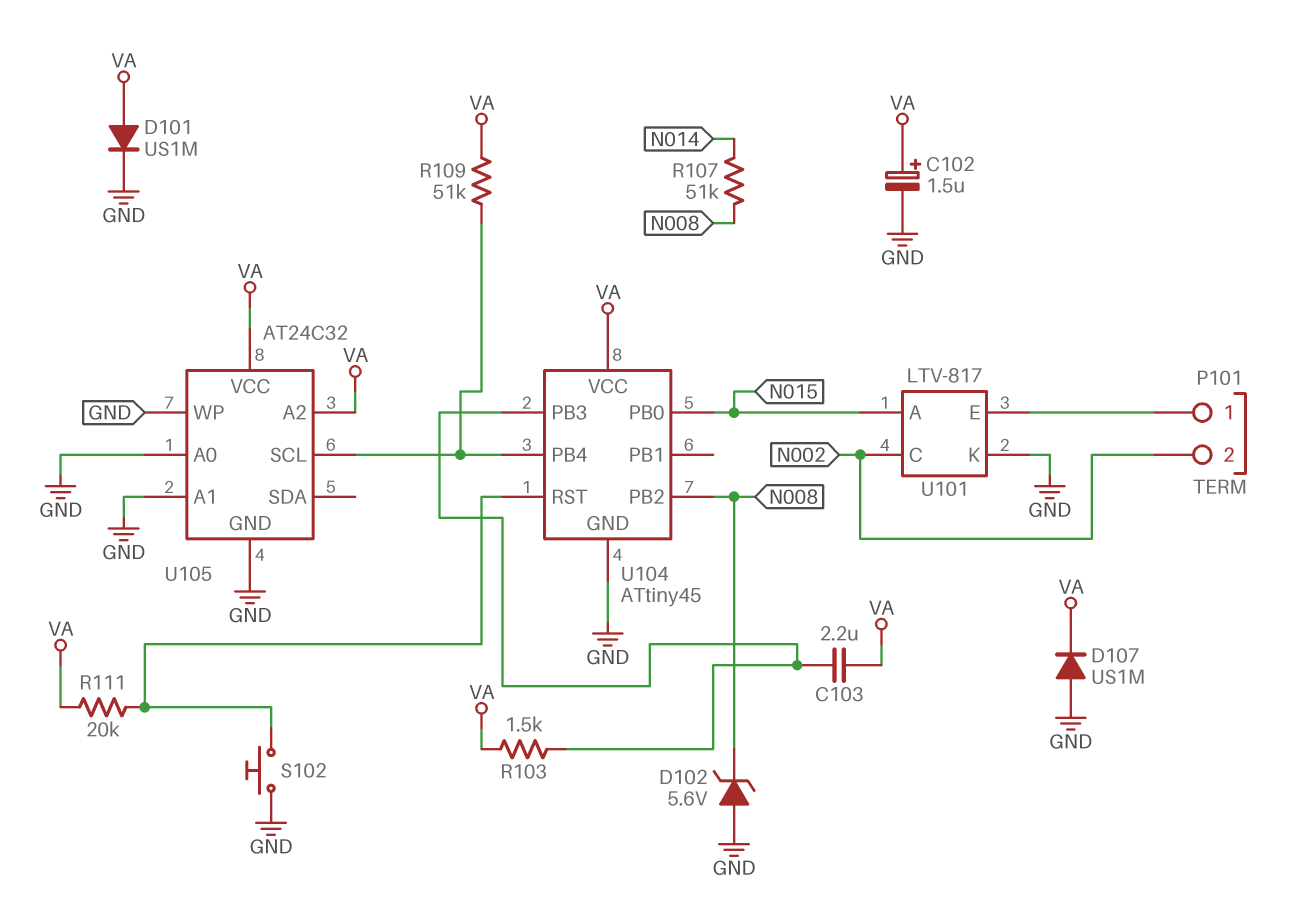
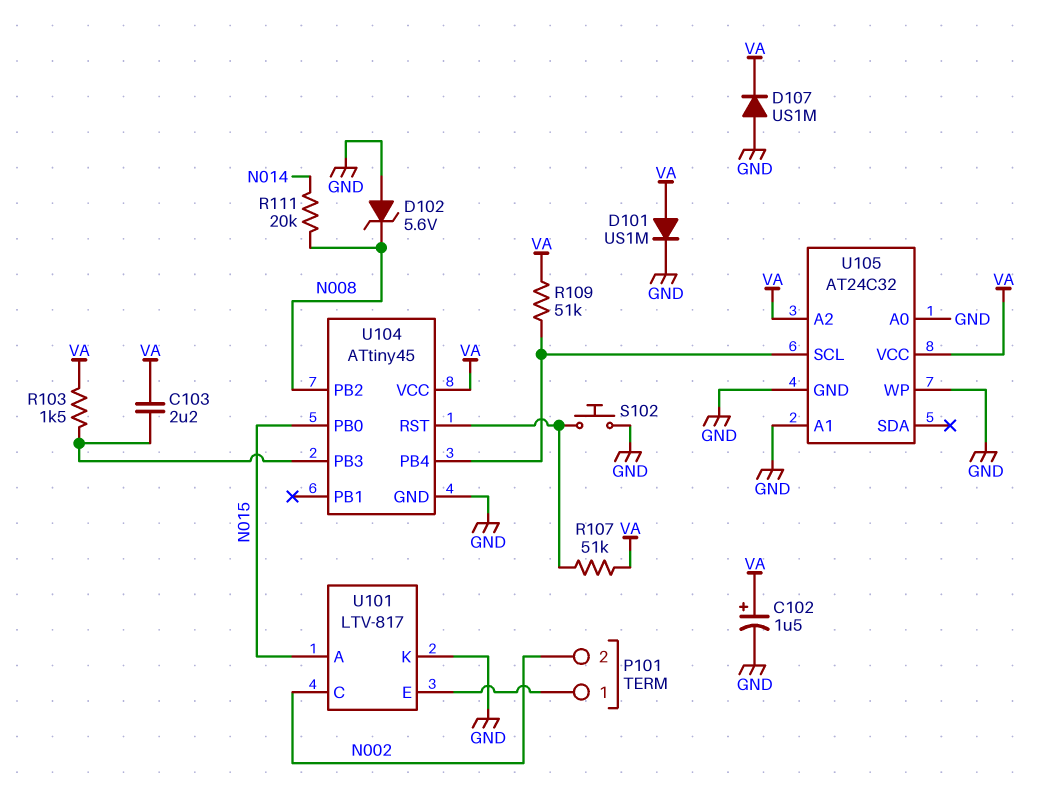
R107: 51k (N008, N014) -> 51k (U104/RST, VA)
R111: 20k (U104/RST, VA) -> 20k (N008, N014)

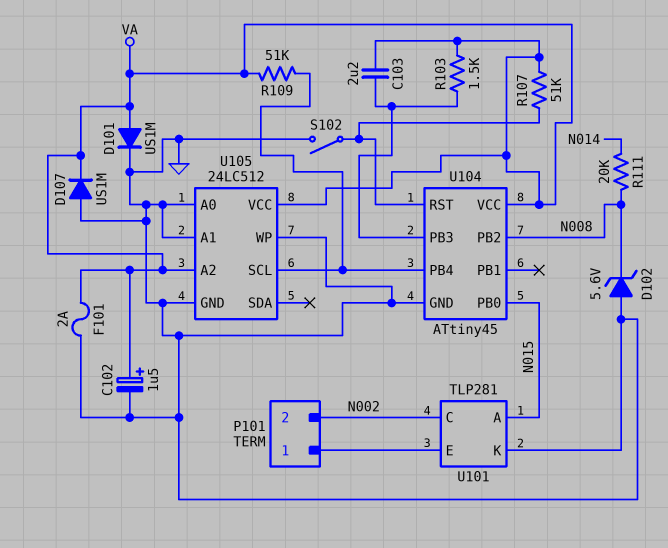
F101: none -> 2A (GND, VA)
S102: button (GND, U104/RST) -> switch (GND, U104/RST)
U101: LTV-817 -> TLP281
U105: AT24C32 -> 24LC512

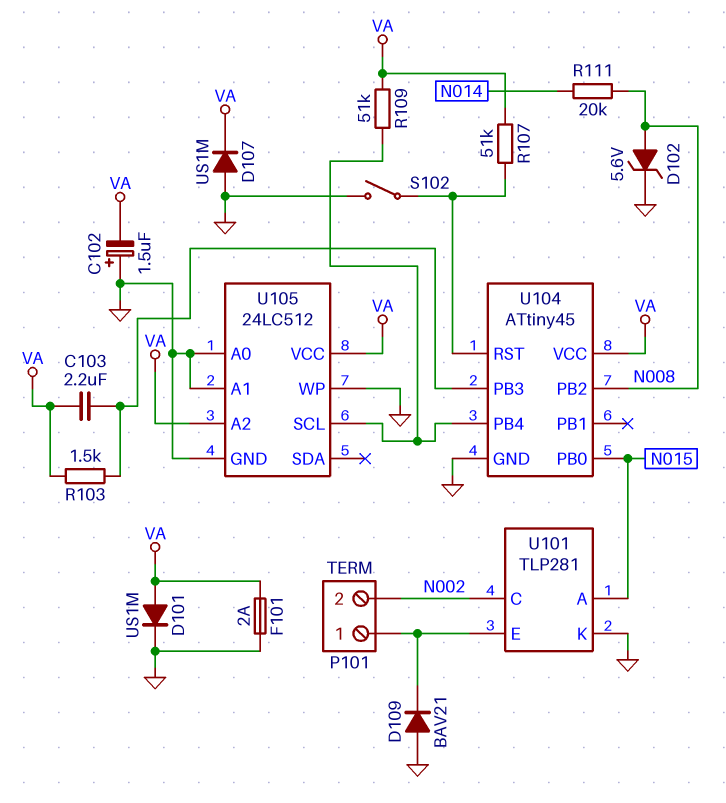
C102: 1.5uF (plus VA, minus GND) -> 1.5uF (plus GND, minus VA)
D102: zener 5.6V (A GND, K N008) -> zener 5.6V (A N008, K GND)
D109: none -> diode BAV21 (A GND, K P101/1)

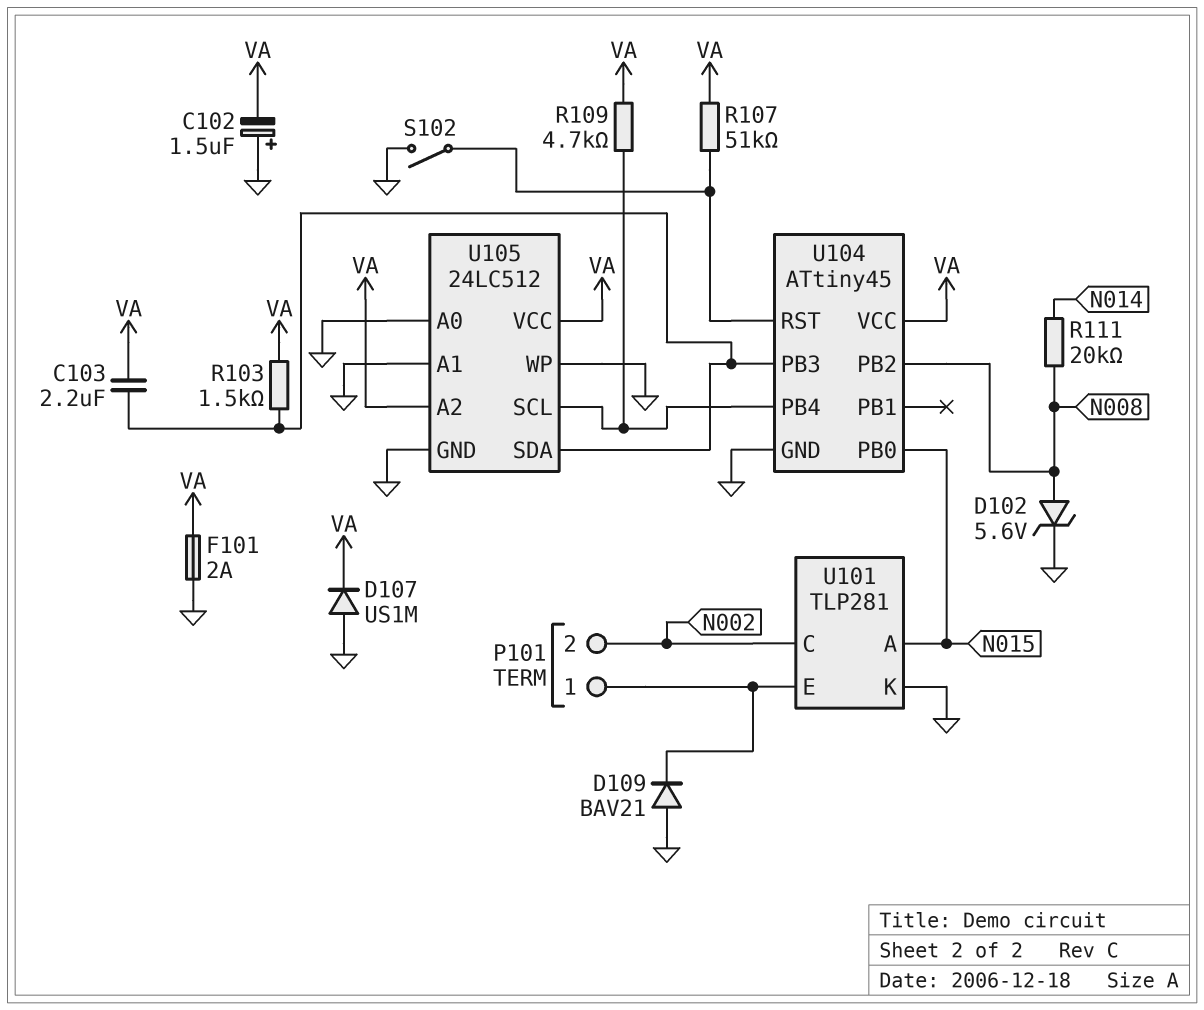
D101: diode US1M (A VA, K GND) -> none
R109: 51k (U104/PB4, VA) -> 4.7k (U104/PB4, VA)
U105 pin SDA: none -> U104/PB3

